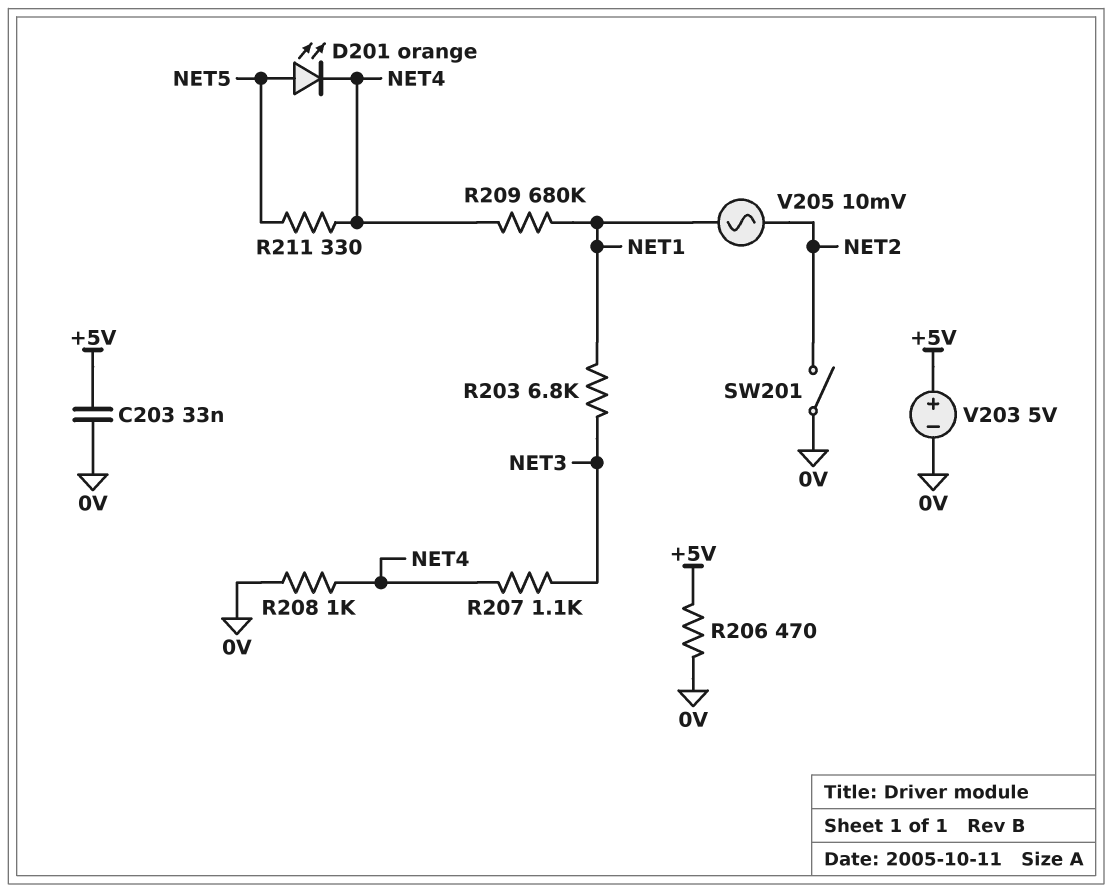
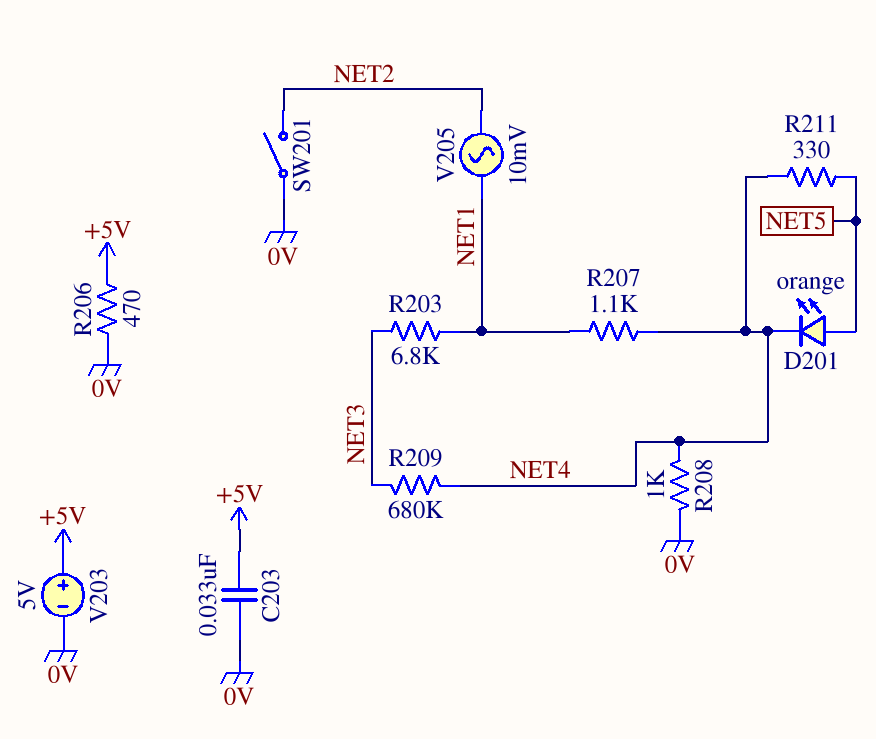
R207: 1.1k (NET3, NET4) -> 1.1k (NET1, NET4)
R209: 680k (NET1, NET4) -> 680k (NET3, NET4)

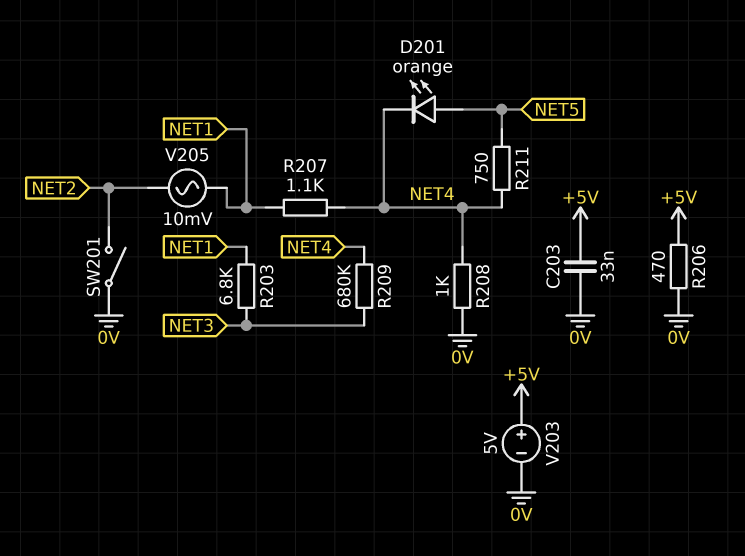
R211: 330 (NET4, NET5) -> 750 (NET4, NET5)

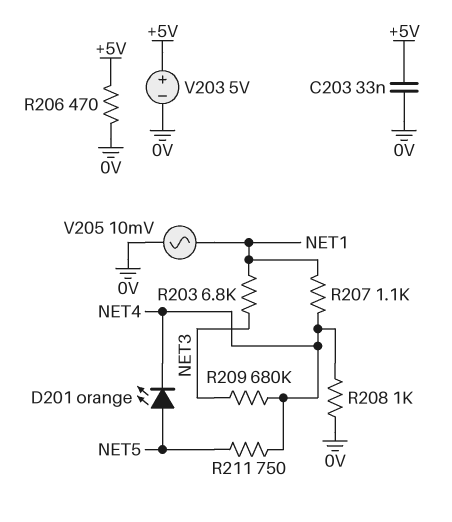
SW201: switch (0V, NET2) -> none
V205: AC 10mV (NET1, NET2) -> AC 10mV (0V, NET1)

